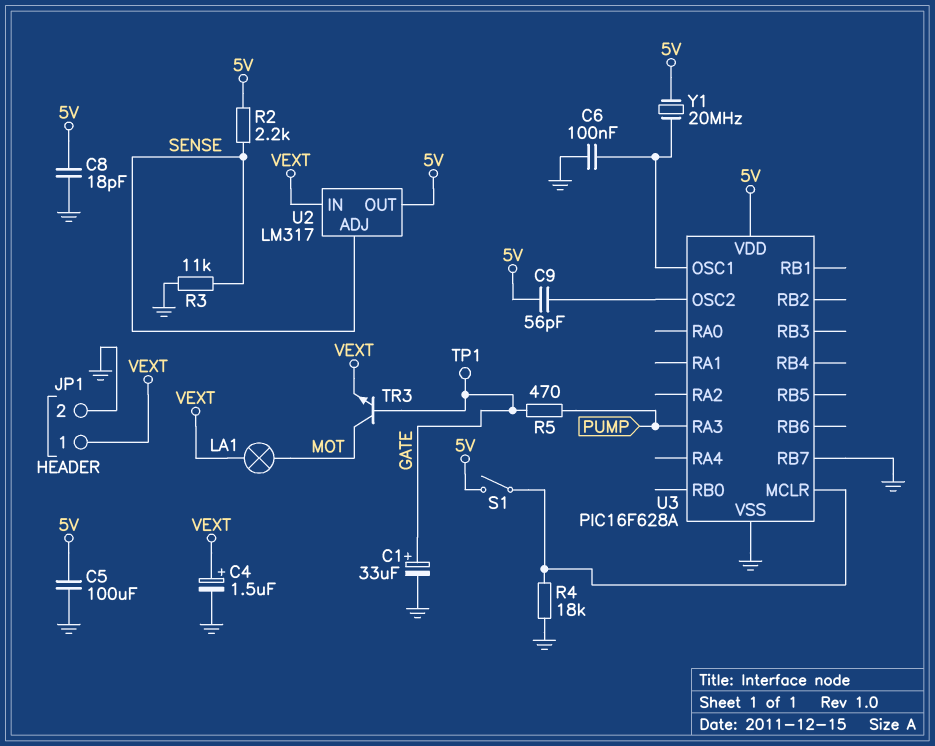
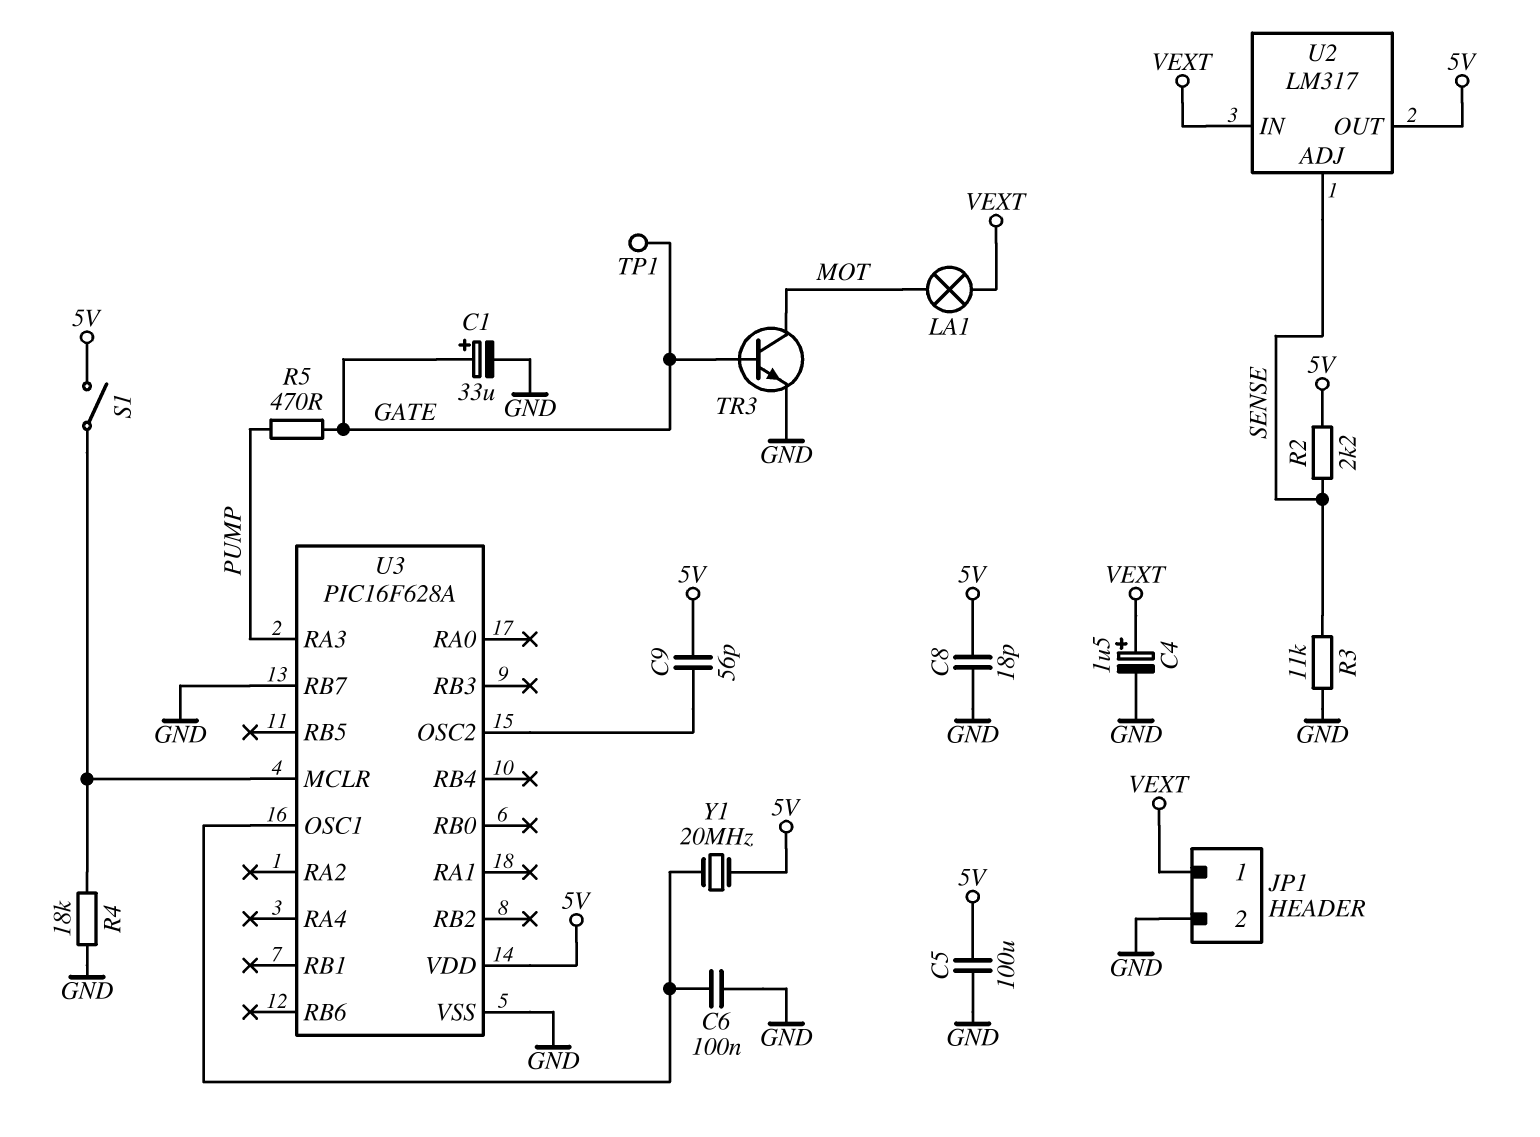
TR3: NPN (B GATE, C MOT, E VEXT) -> NPN (B GATE, C MOT, E GND)

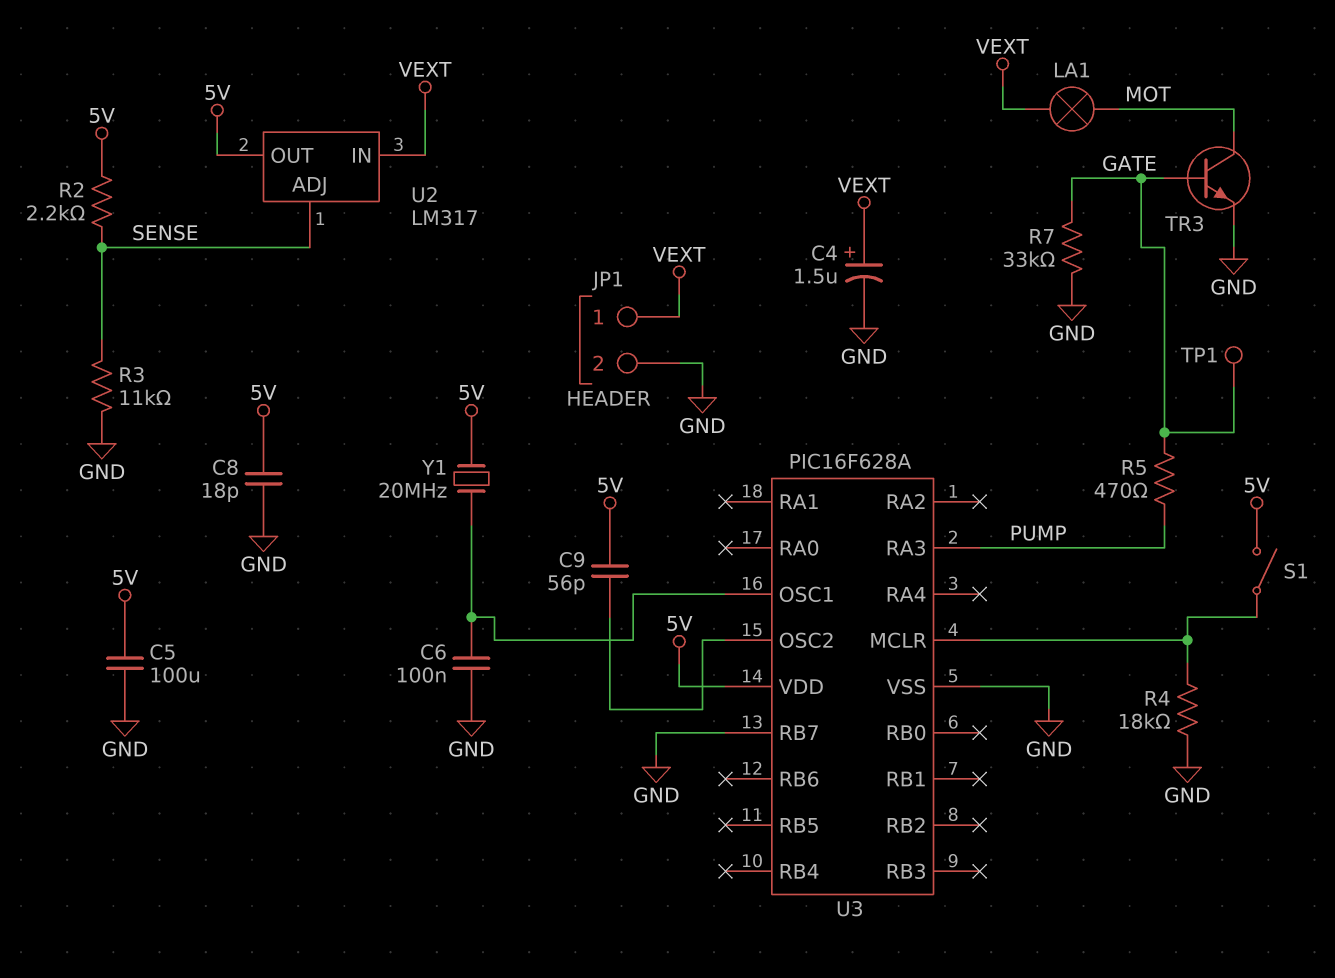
C1: 33uF (plus GATE, minus GND) -> none
R7: none -> 33k (GATE, GND)

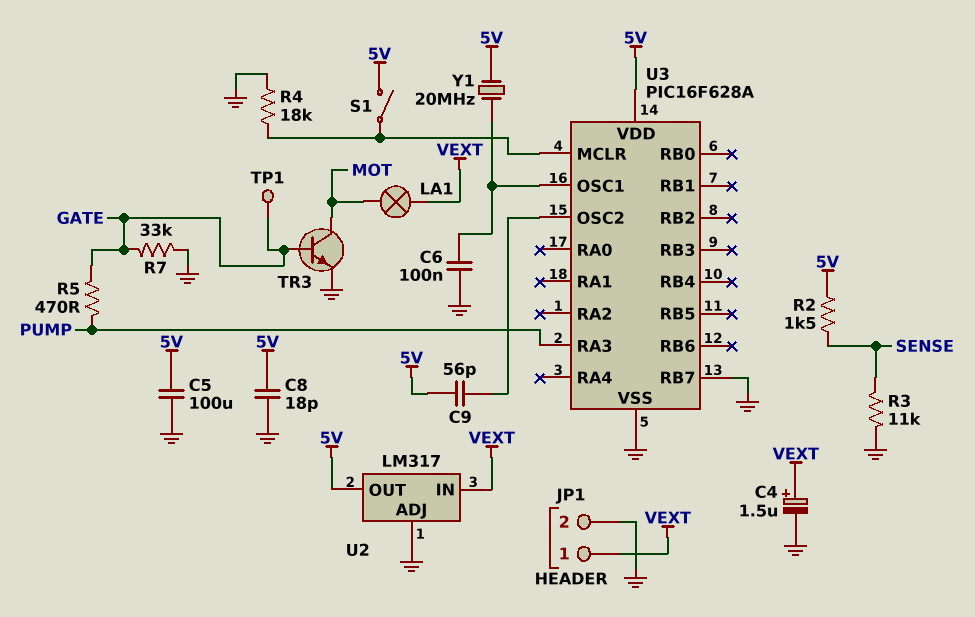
R2: 2.2k (5V, SENSE) -> 1.5k (5V, SENSE)
U2 pin ADJ: SENSE -> GND

